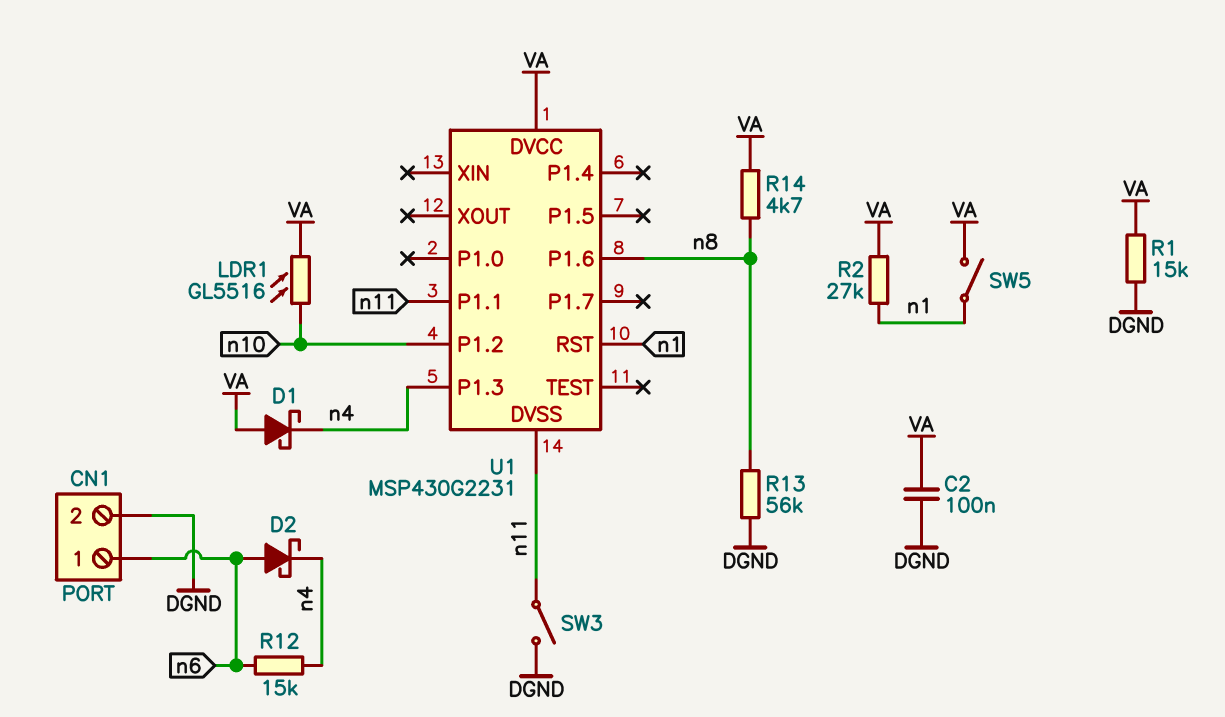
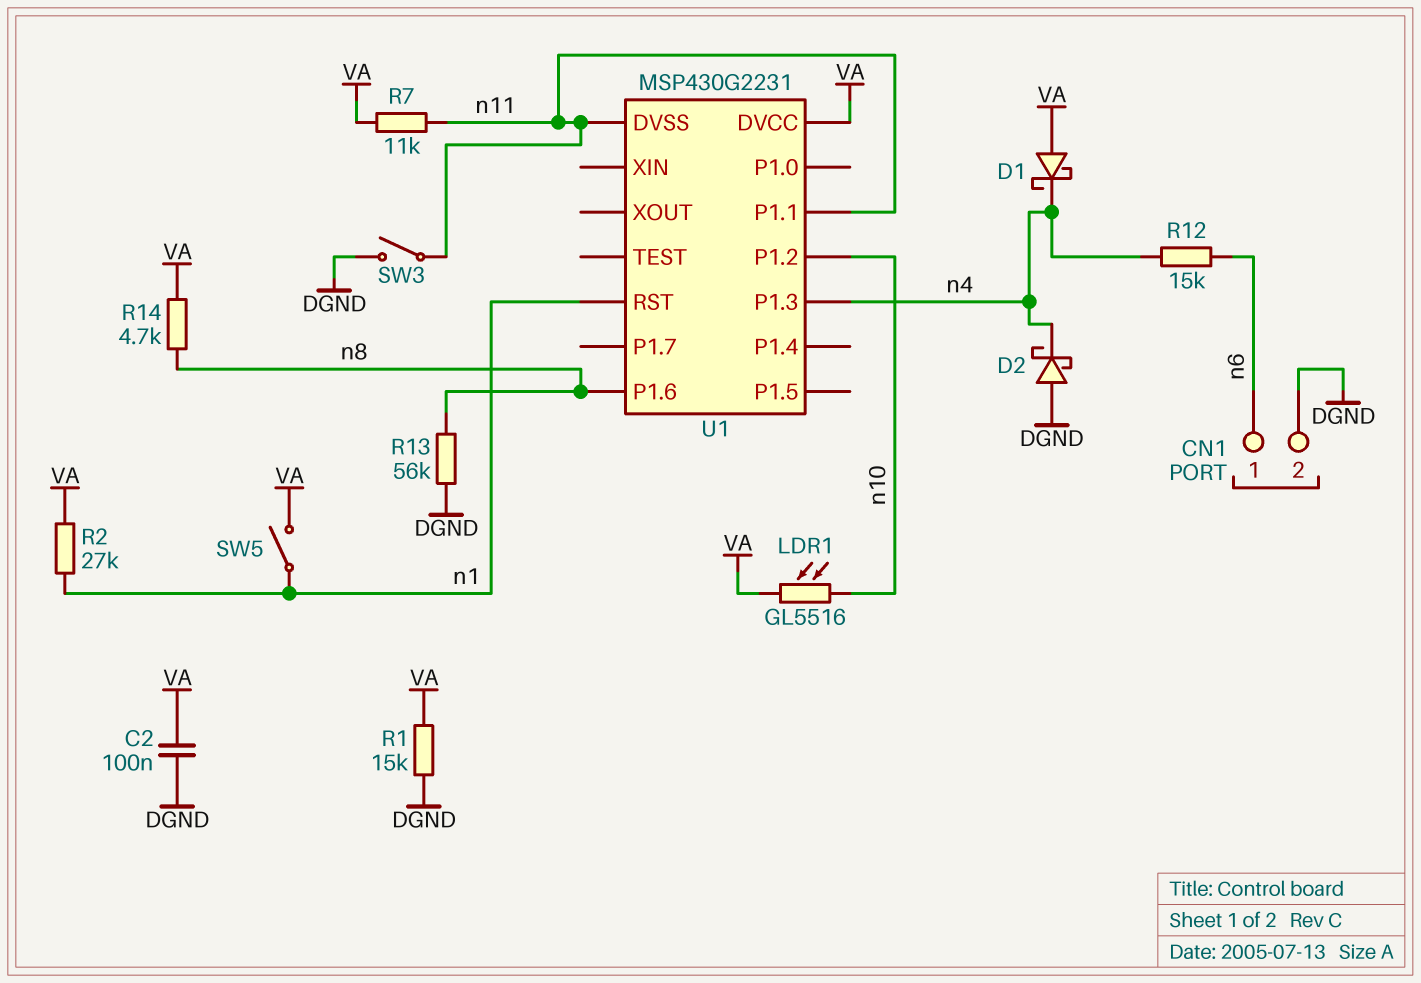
D2: schottky (A n6, K n4) -> schottky (A DGND, K n4)
R7: none -> 11k (VA, n11)

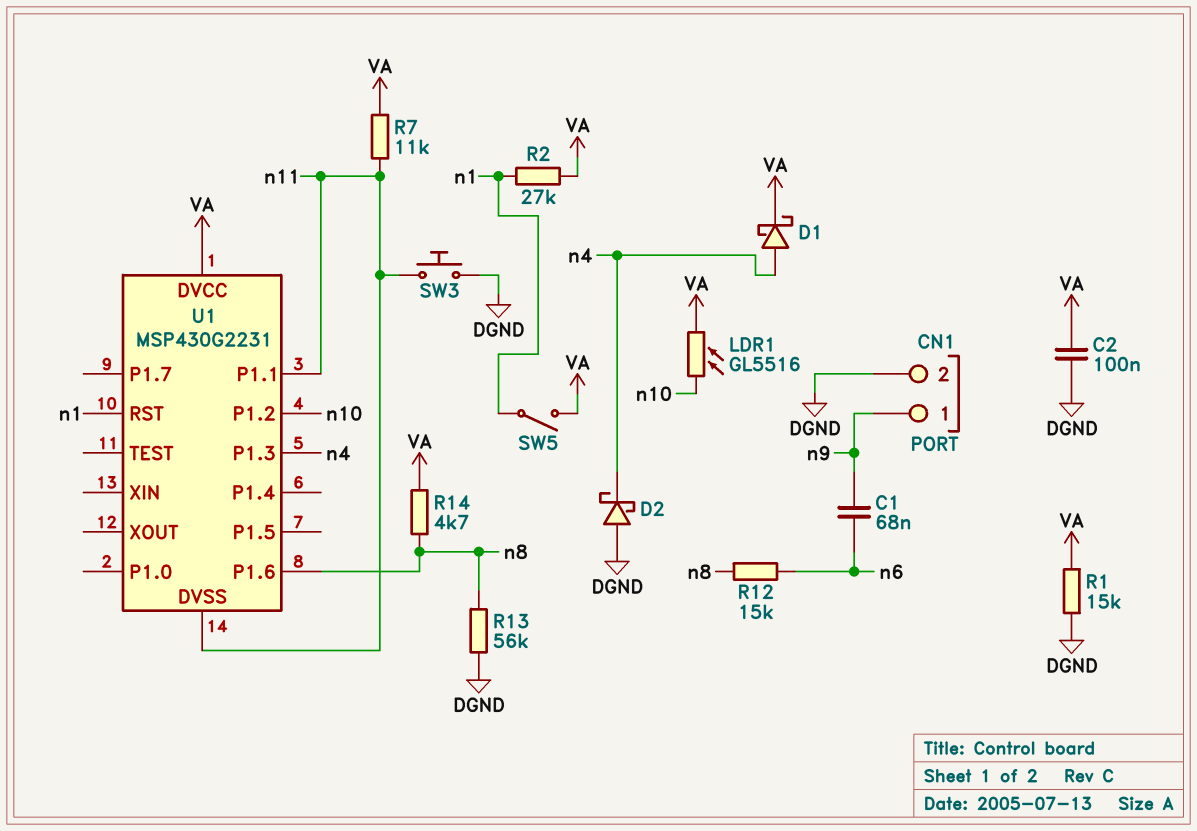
C1: none -> 68nF (n6, n9)
CN1 pin 1: n6 -> n9
D1: schottky (A VA, K n4) -> schottky (A n4, K VA)
R12: 15k (n4, n6) -> 15k (n6, n8)
SW3: switch (DGND, n11) -> button (DGND, n11)

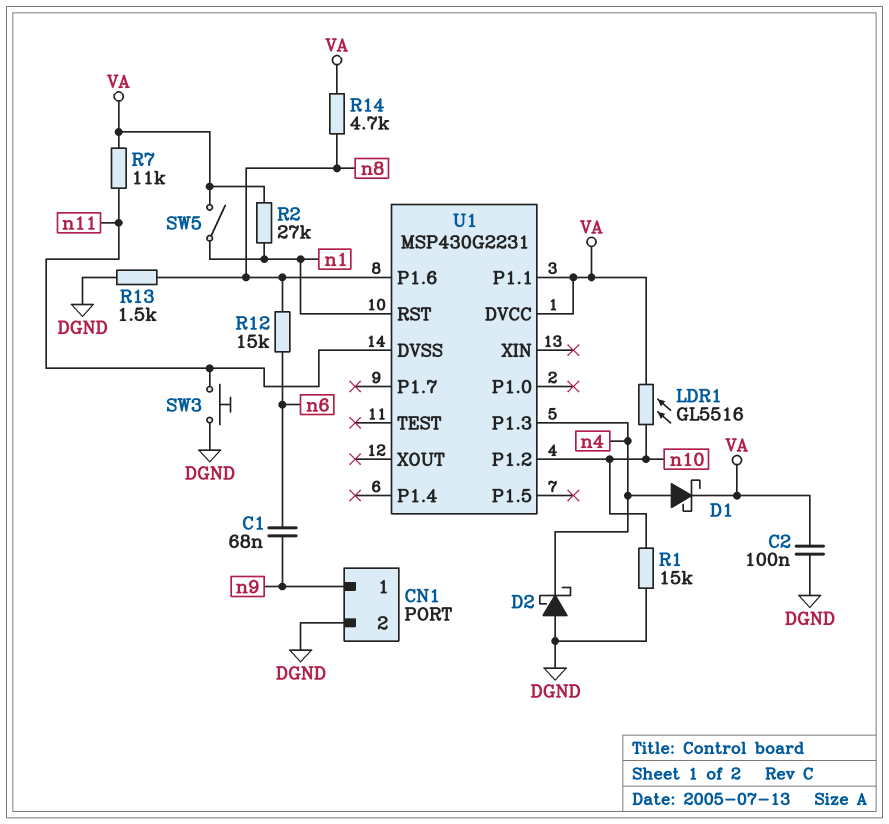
R1: 15k (DGND, VA) -> 15k (DGND, n10)
R13: 56k (DGND, n8) -> 1.5k (DGND, n8)
U1 pin P1.1: n11 -> VA

